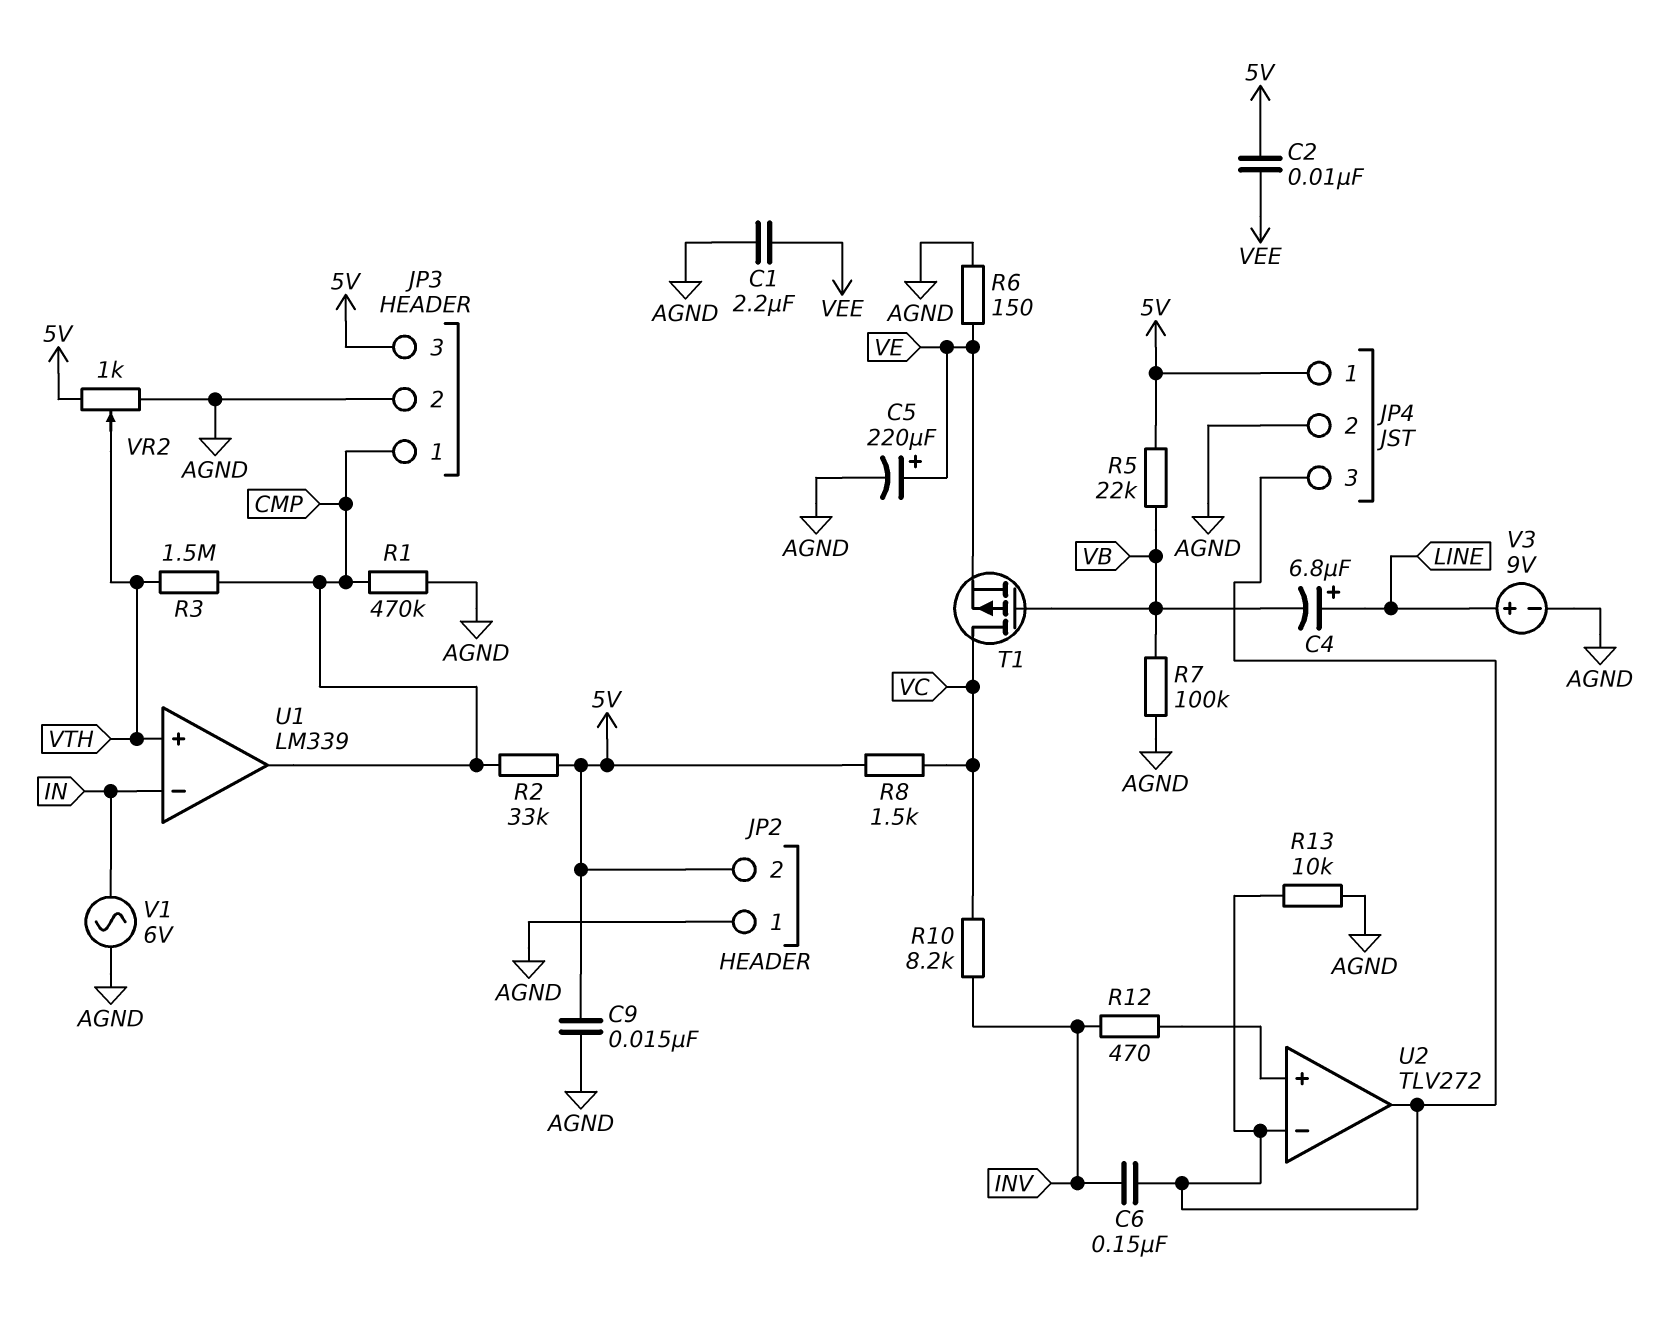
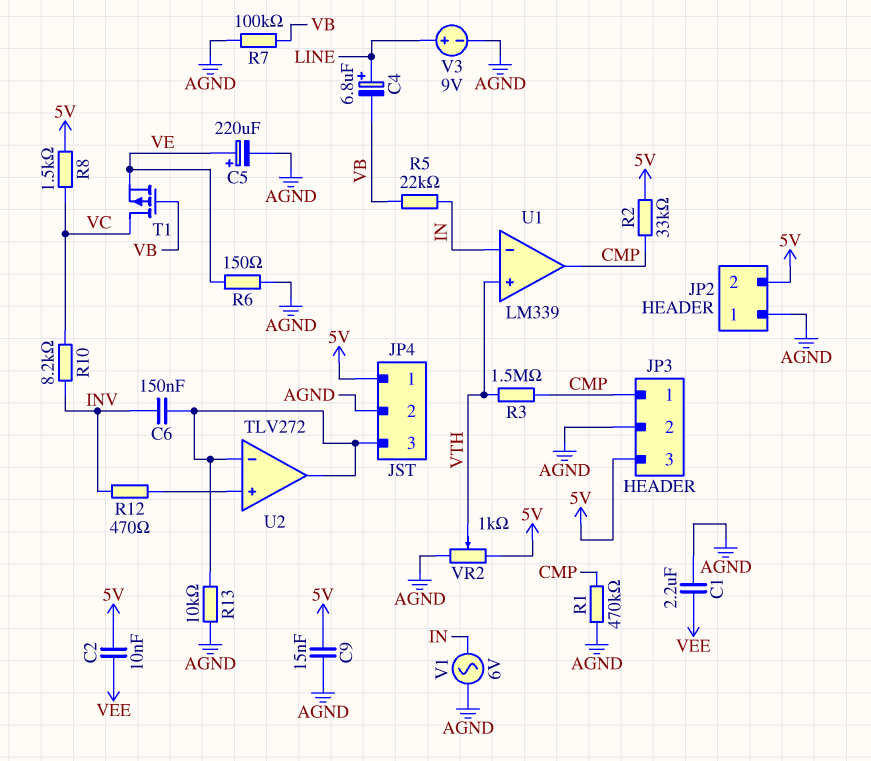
R5: 22k (5V, VB) -> 22k (IN, VB)

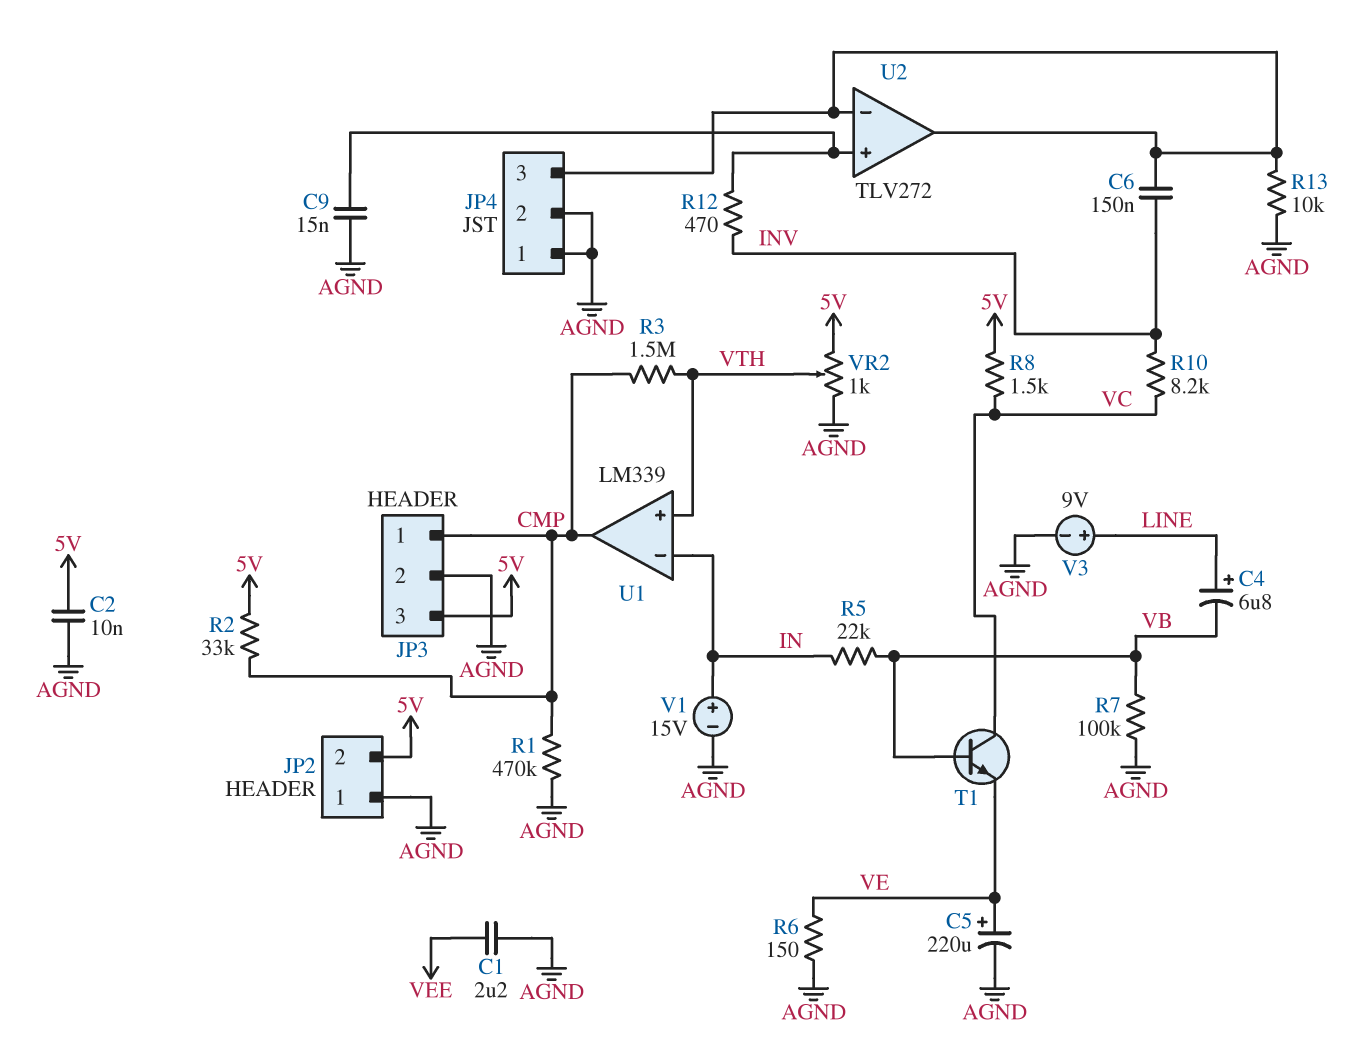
C2: 10nF (5V, VEE) -> 10nF (5V, AGND)
C9: 15nF (5V, AGND) -> 15nF (AGND, U2/in+)
JP4 pin 1: 5V -> AGND
T1: PMOS (G VB, D VC, S VE) -> NPN (B VB, C VC, E VE)
V1: AC 6V (AGND, IN) -> 15V (plus IN, minus AGND)

